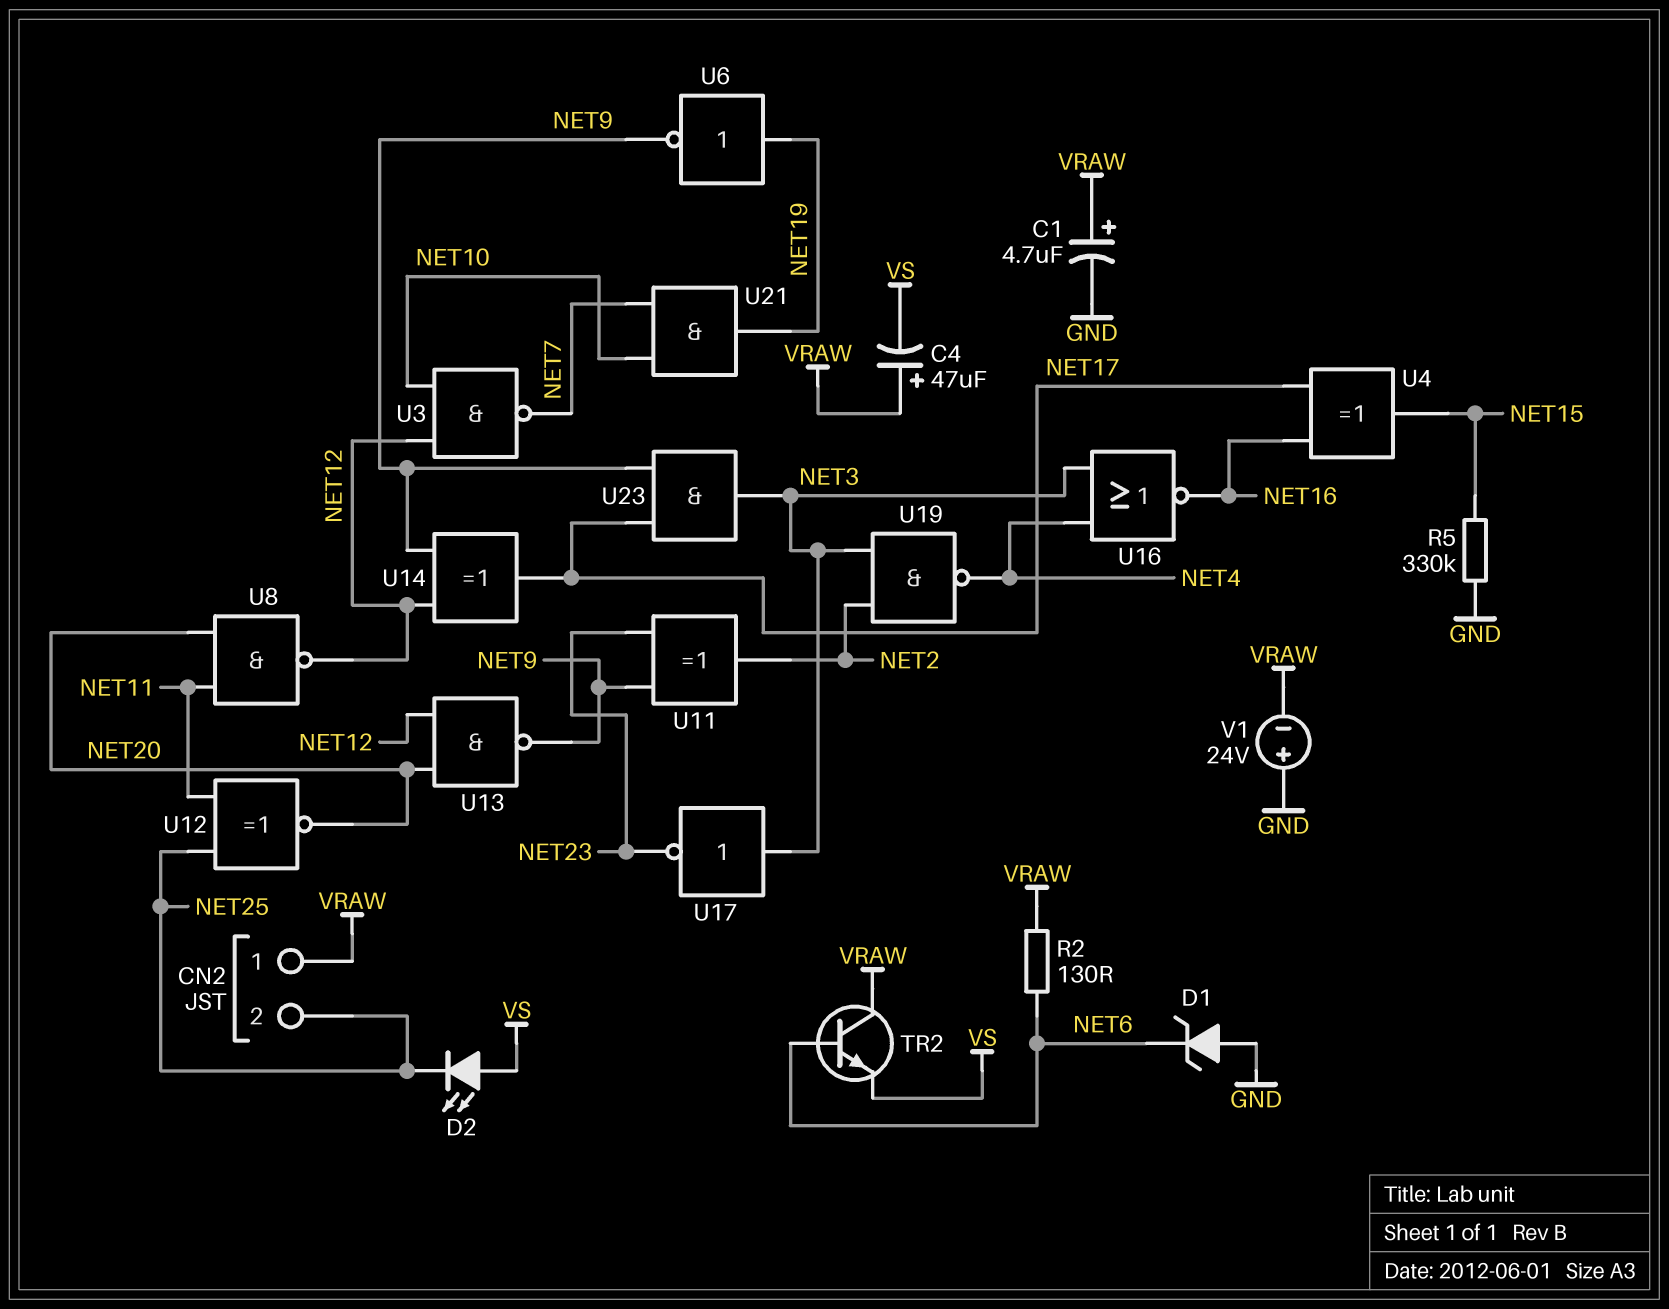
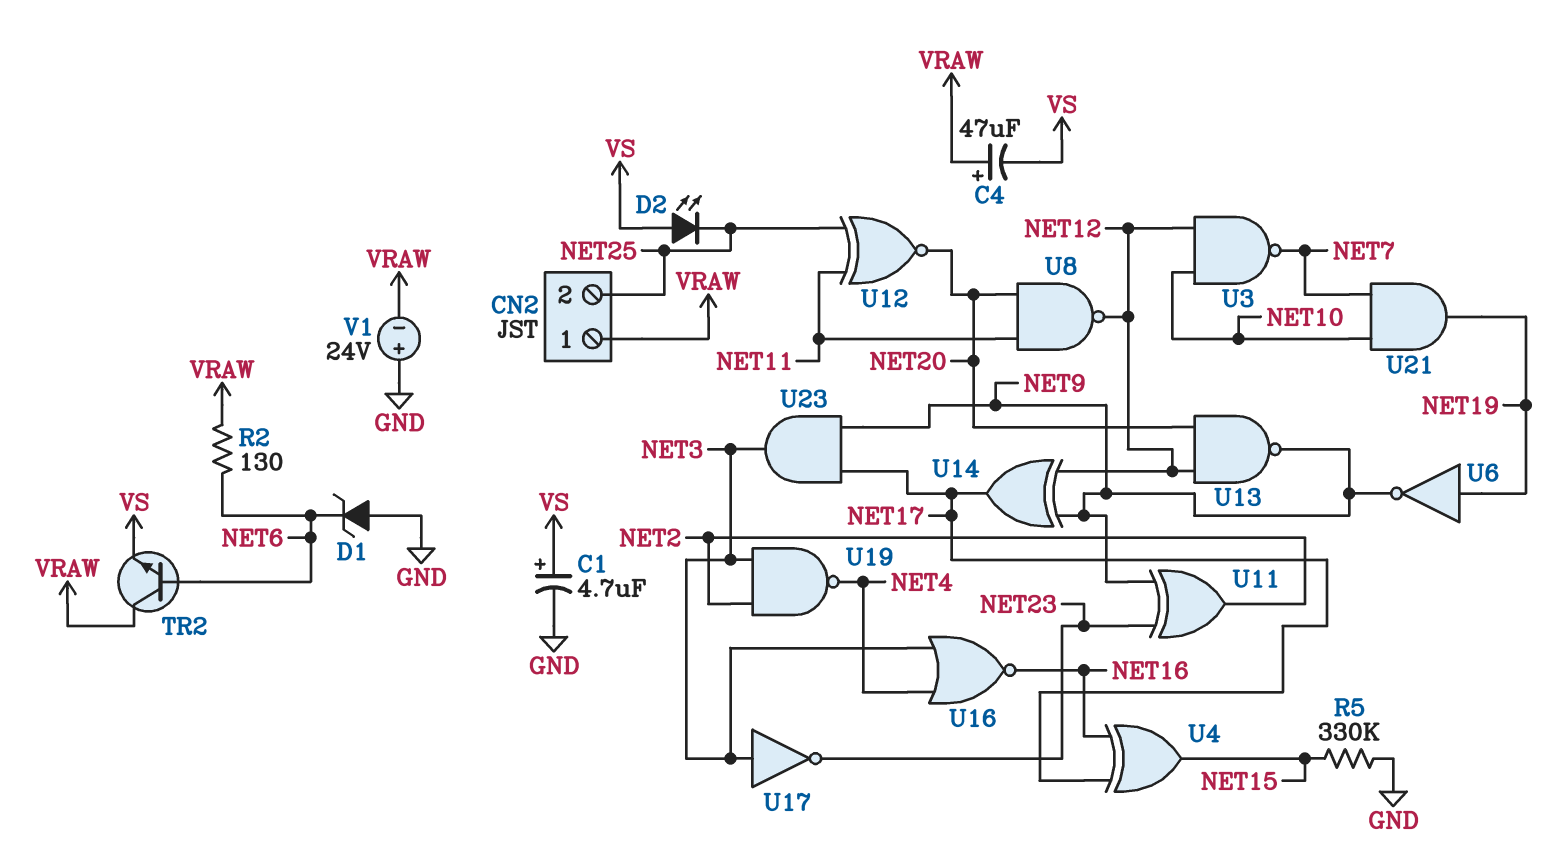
C1: 4.7uF (plus VRAW, minus GND) -> 4.7uF (plus VS, minus GND)

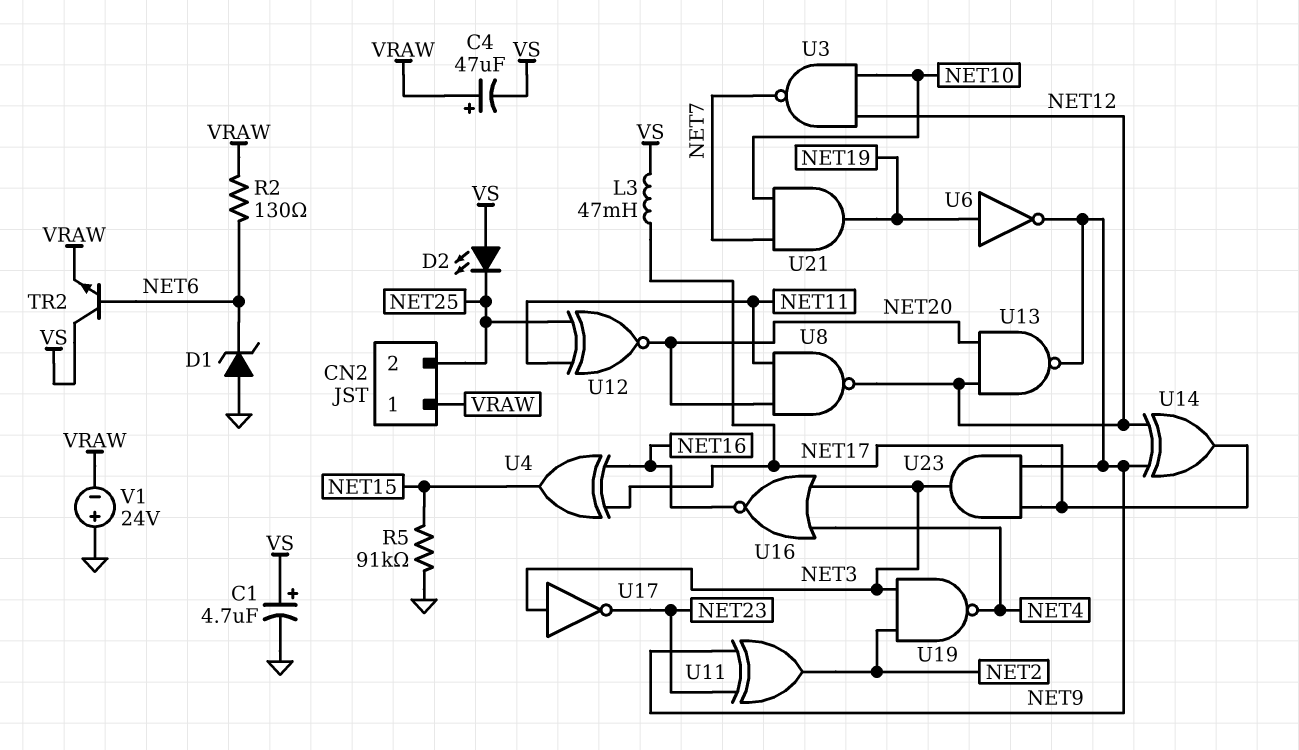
L3: none -> 47mH (NET17, VS)
R5: 330k (GND, NET15) -> 91k (GND, NET15)
TR2: NPN (B NET6, C VRAW, E VS) -> NPN (B NET6, C VS, E VRAW)

